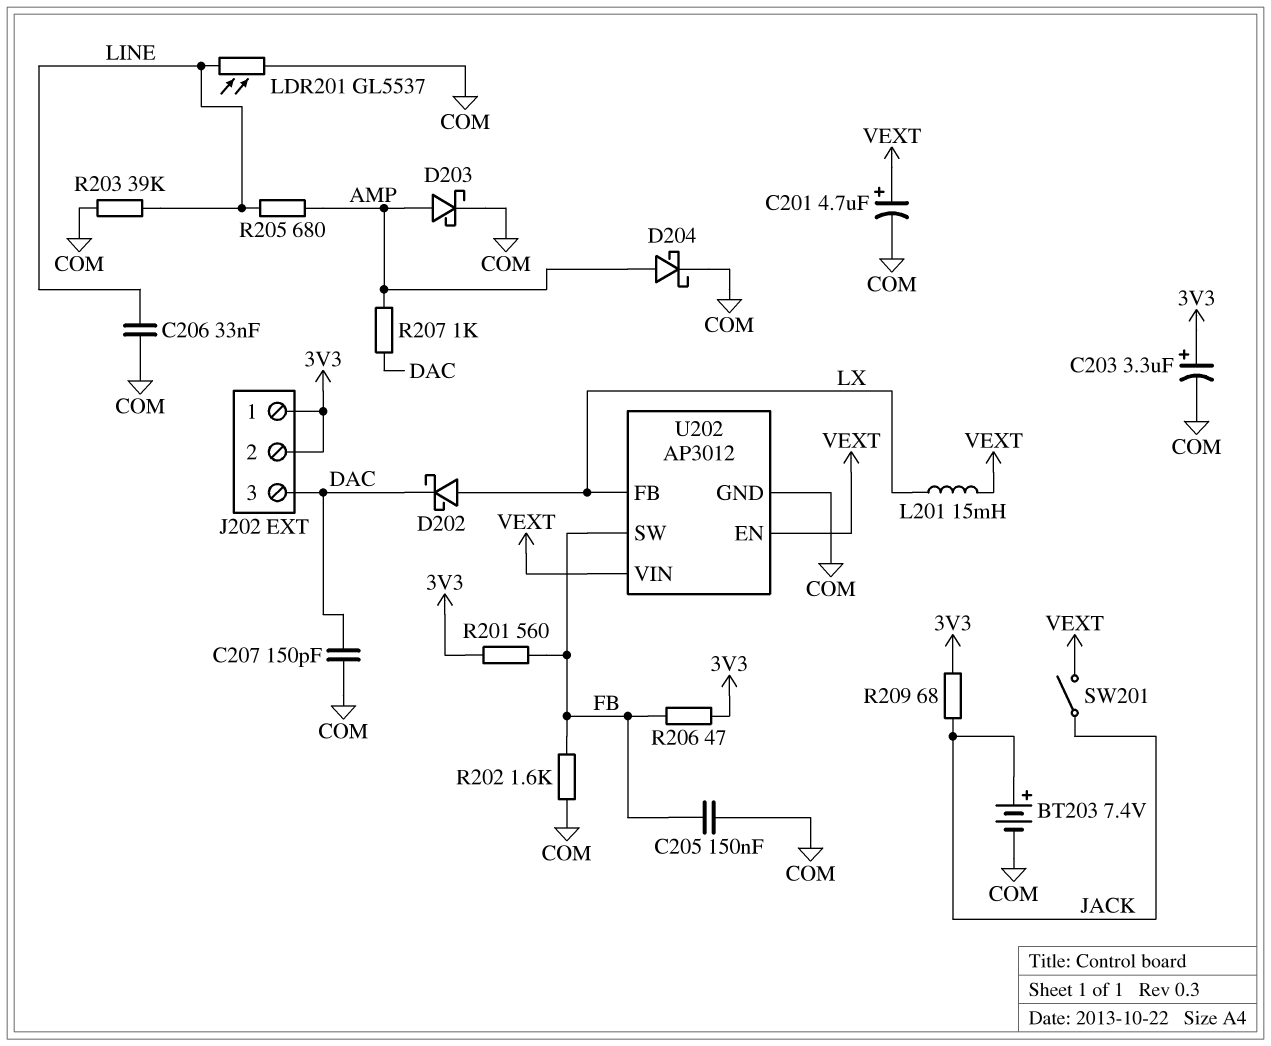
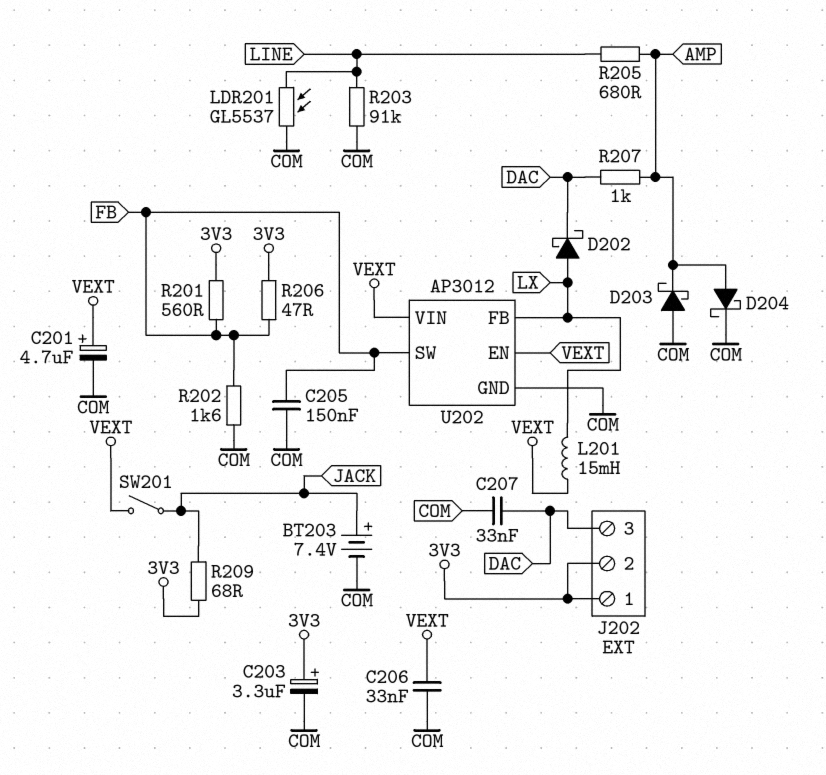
C206: 33nF (COM, LINE) -> 33nF (COM, VEXT)
C207: 150pF (COM, DAC) -> 33nF (COM, DAC)
D203: schottky (A AMP, K COM) -> schottky (A COM, K AMP)
R203: 39k (COM, LINE) -> 91k (COM, LINE)

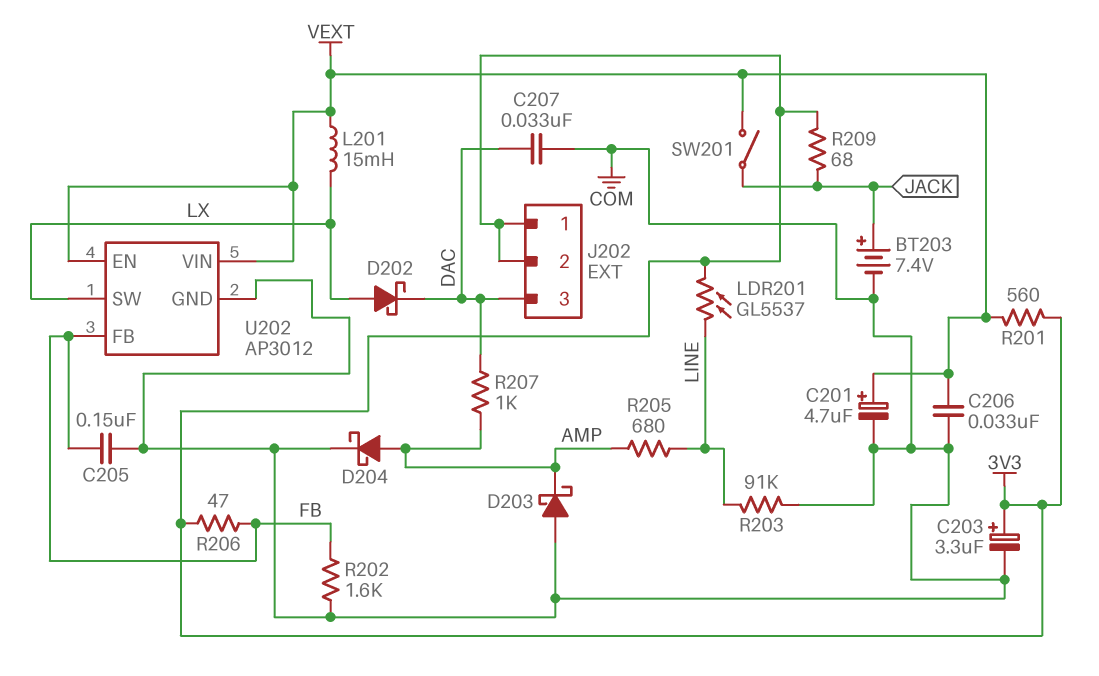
LDR201: GL5537 (COM, LINE) -> GL5537 (3V3, LINE)
R201: 560 (3V3, FB) -> 560 (3V3, VEXT)
U202 pin FB: LX -> FB
U202 pin SW: FB -> LX

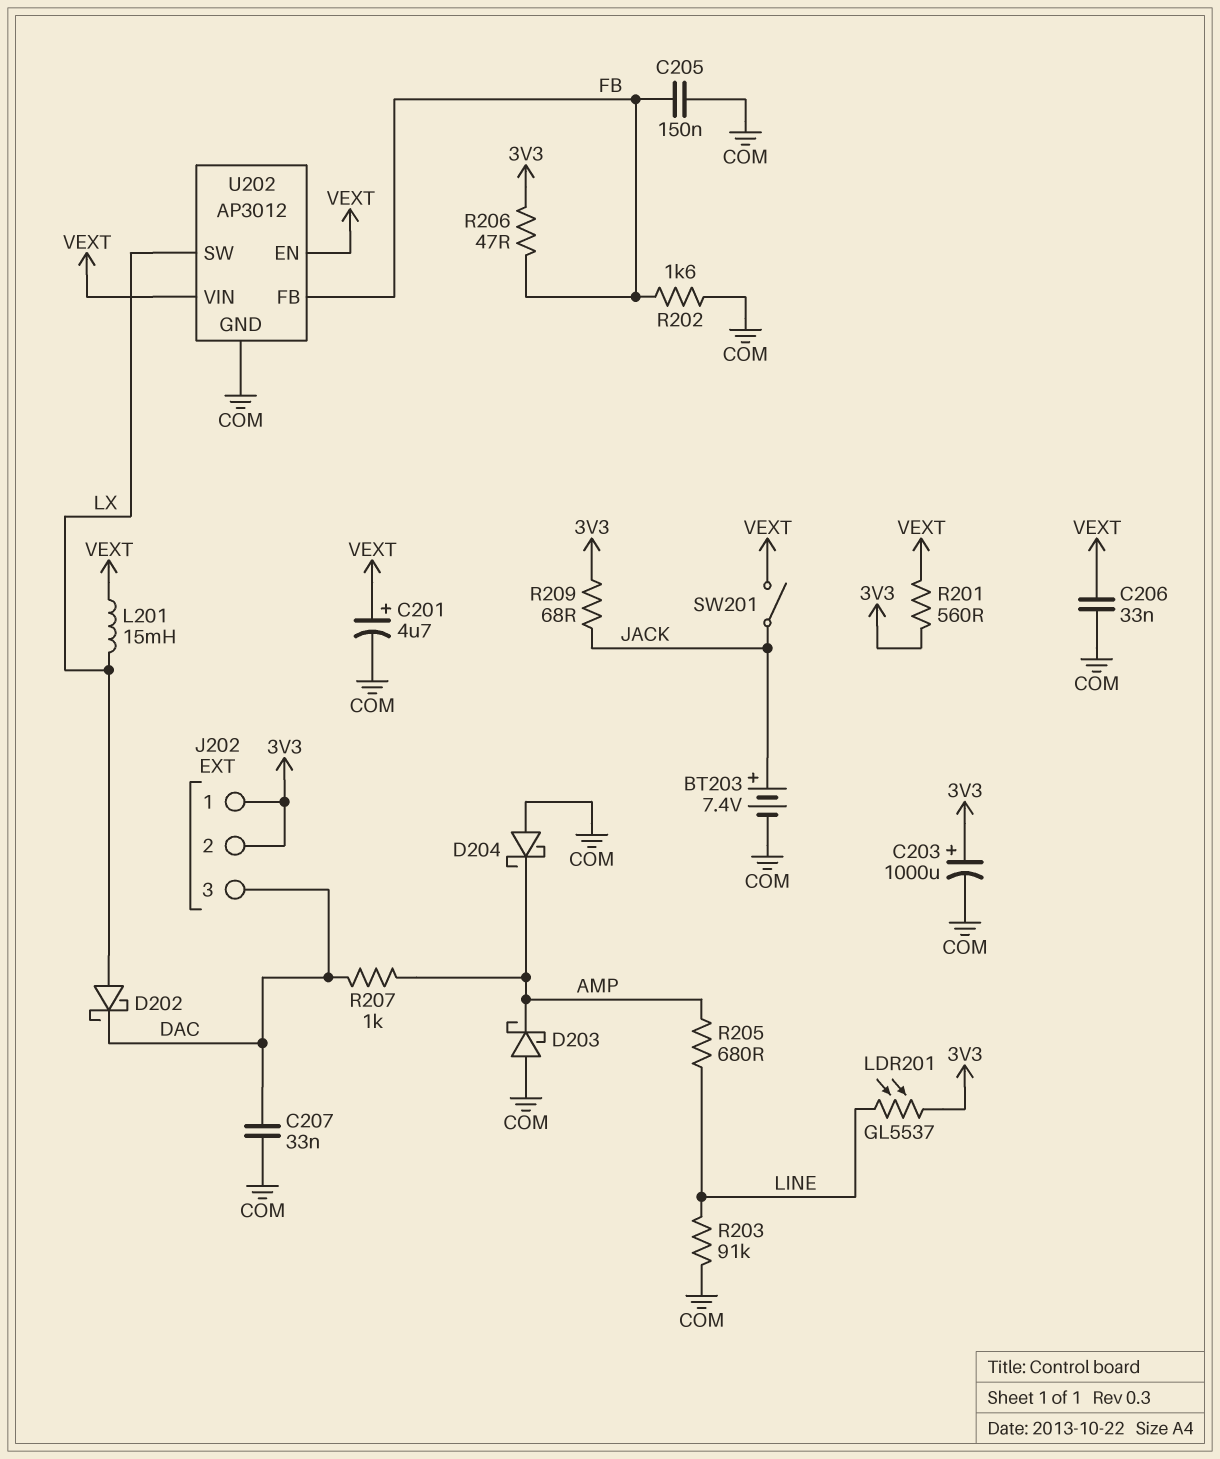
C203: 3.3uF (plus 3V3, minus COM) -> 1000uF (plus 3V3, minus COM)
D204: schottky (A AMP, K COM) -> schottky (A COM, K AMP)

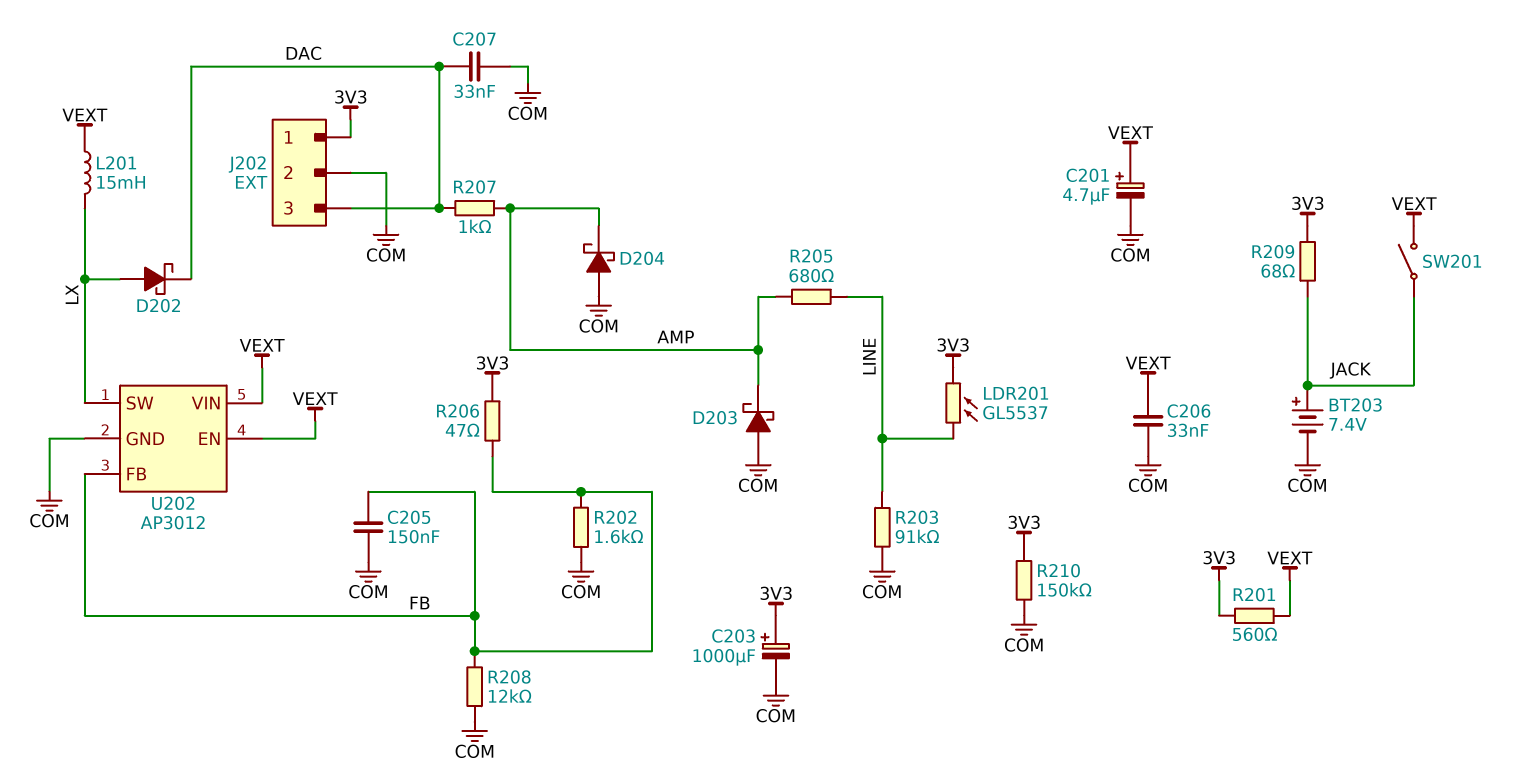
J202 pin 2: 3V3 -> COM
R208: none -> 12k (COM, FB)
R210: none -> 150k (3V3, COM)

